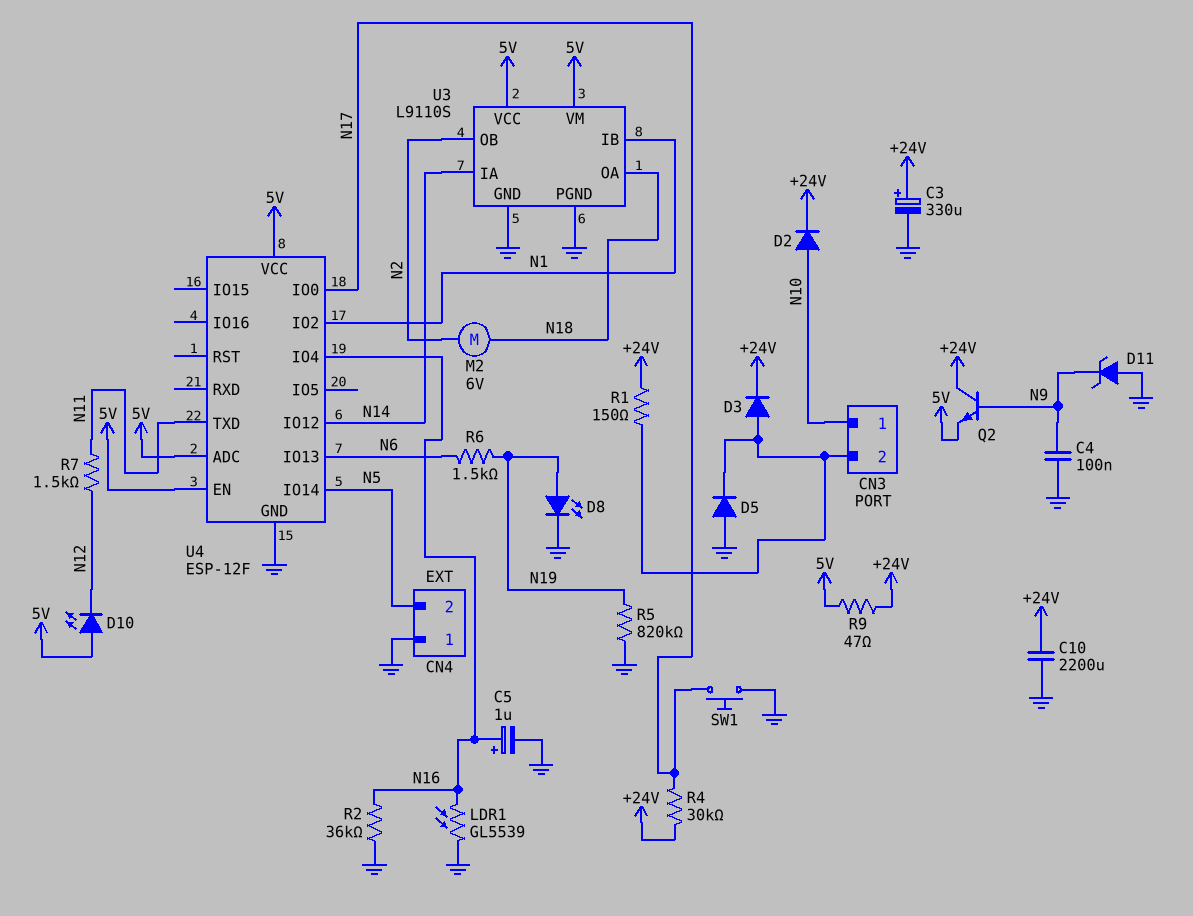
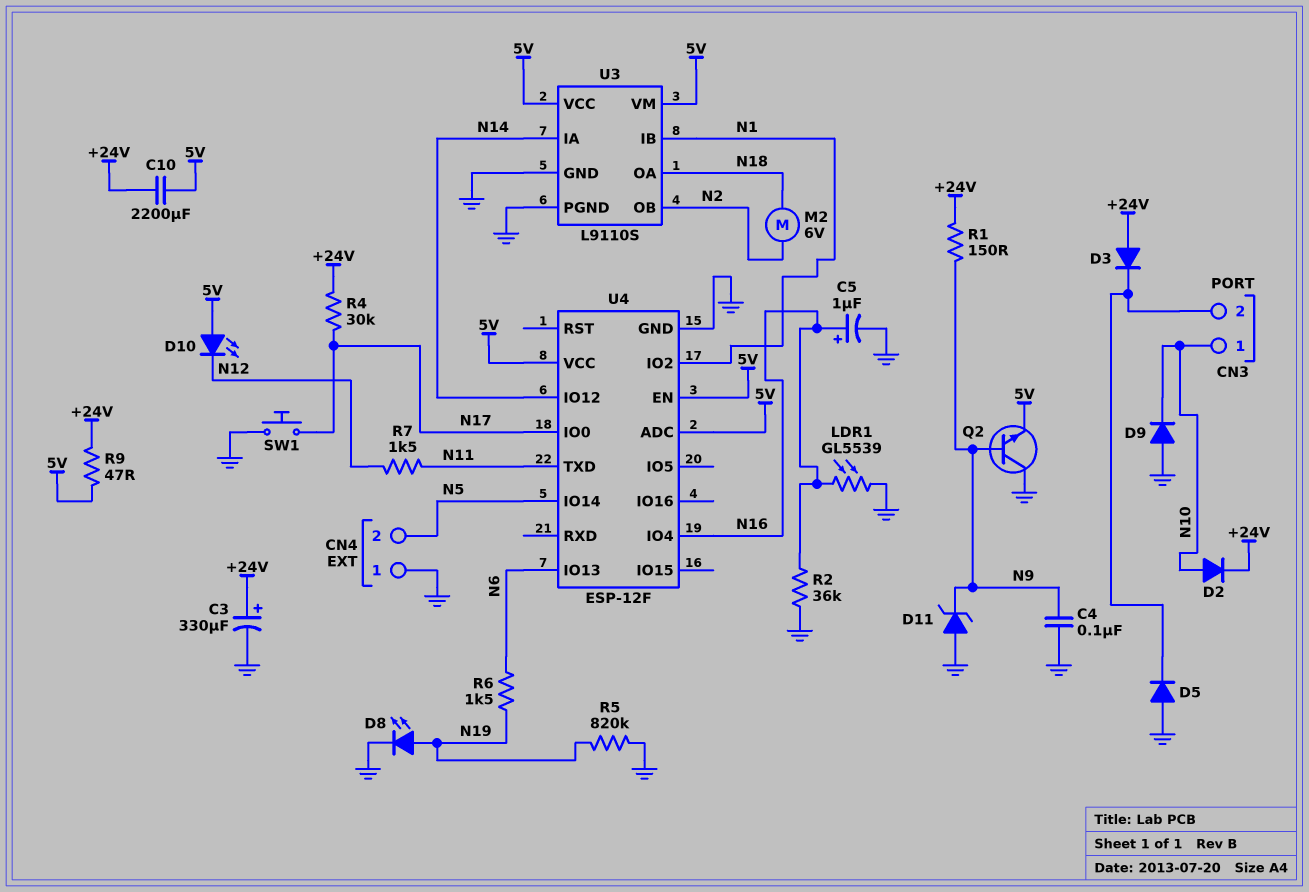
C10: 2200uF (+24V, GND) -> 2200uF (+24V, 5V)
D3: diode (A CN3/2, K +24V) -> diode (A +24V, K CN3/2)
D9: none -> diode (A GND, K N10)
Q2: NPN (B N9, C +24V, E 5V) -> NPN (B N9, C GND, E 5V)
R1: 150 (+24V, CN3/2) -> 150 (+24V, N9)

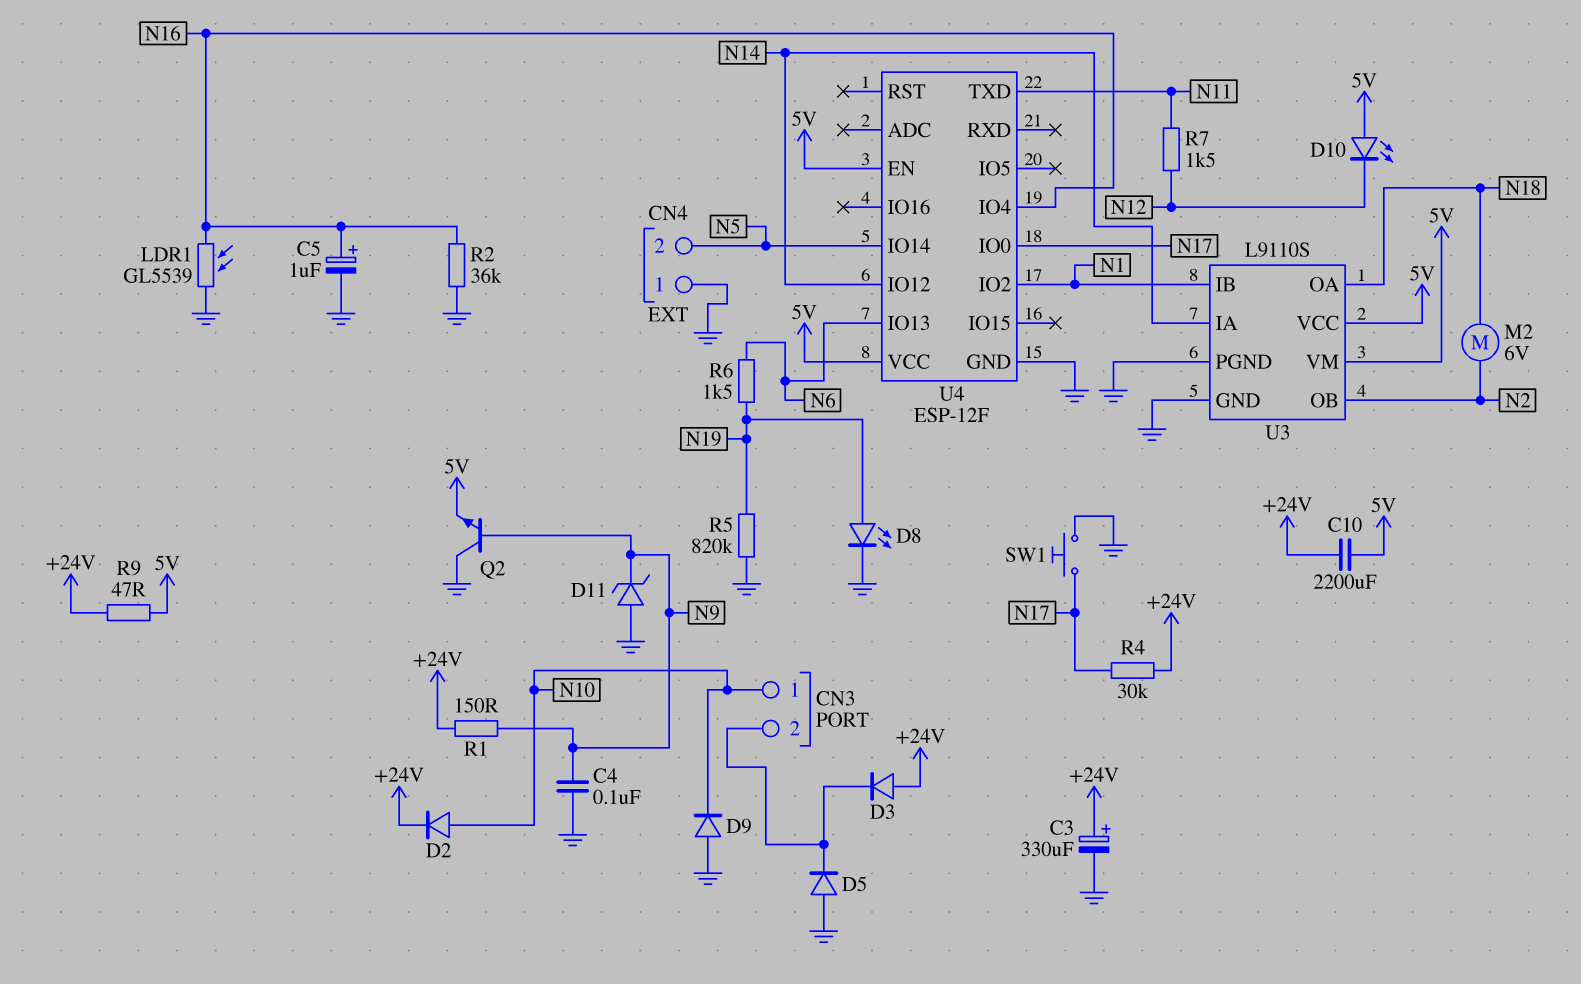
U4 pin ADC: 5V -> none

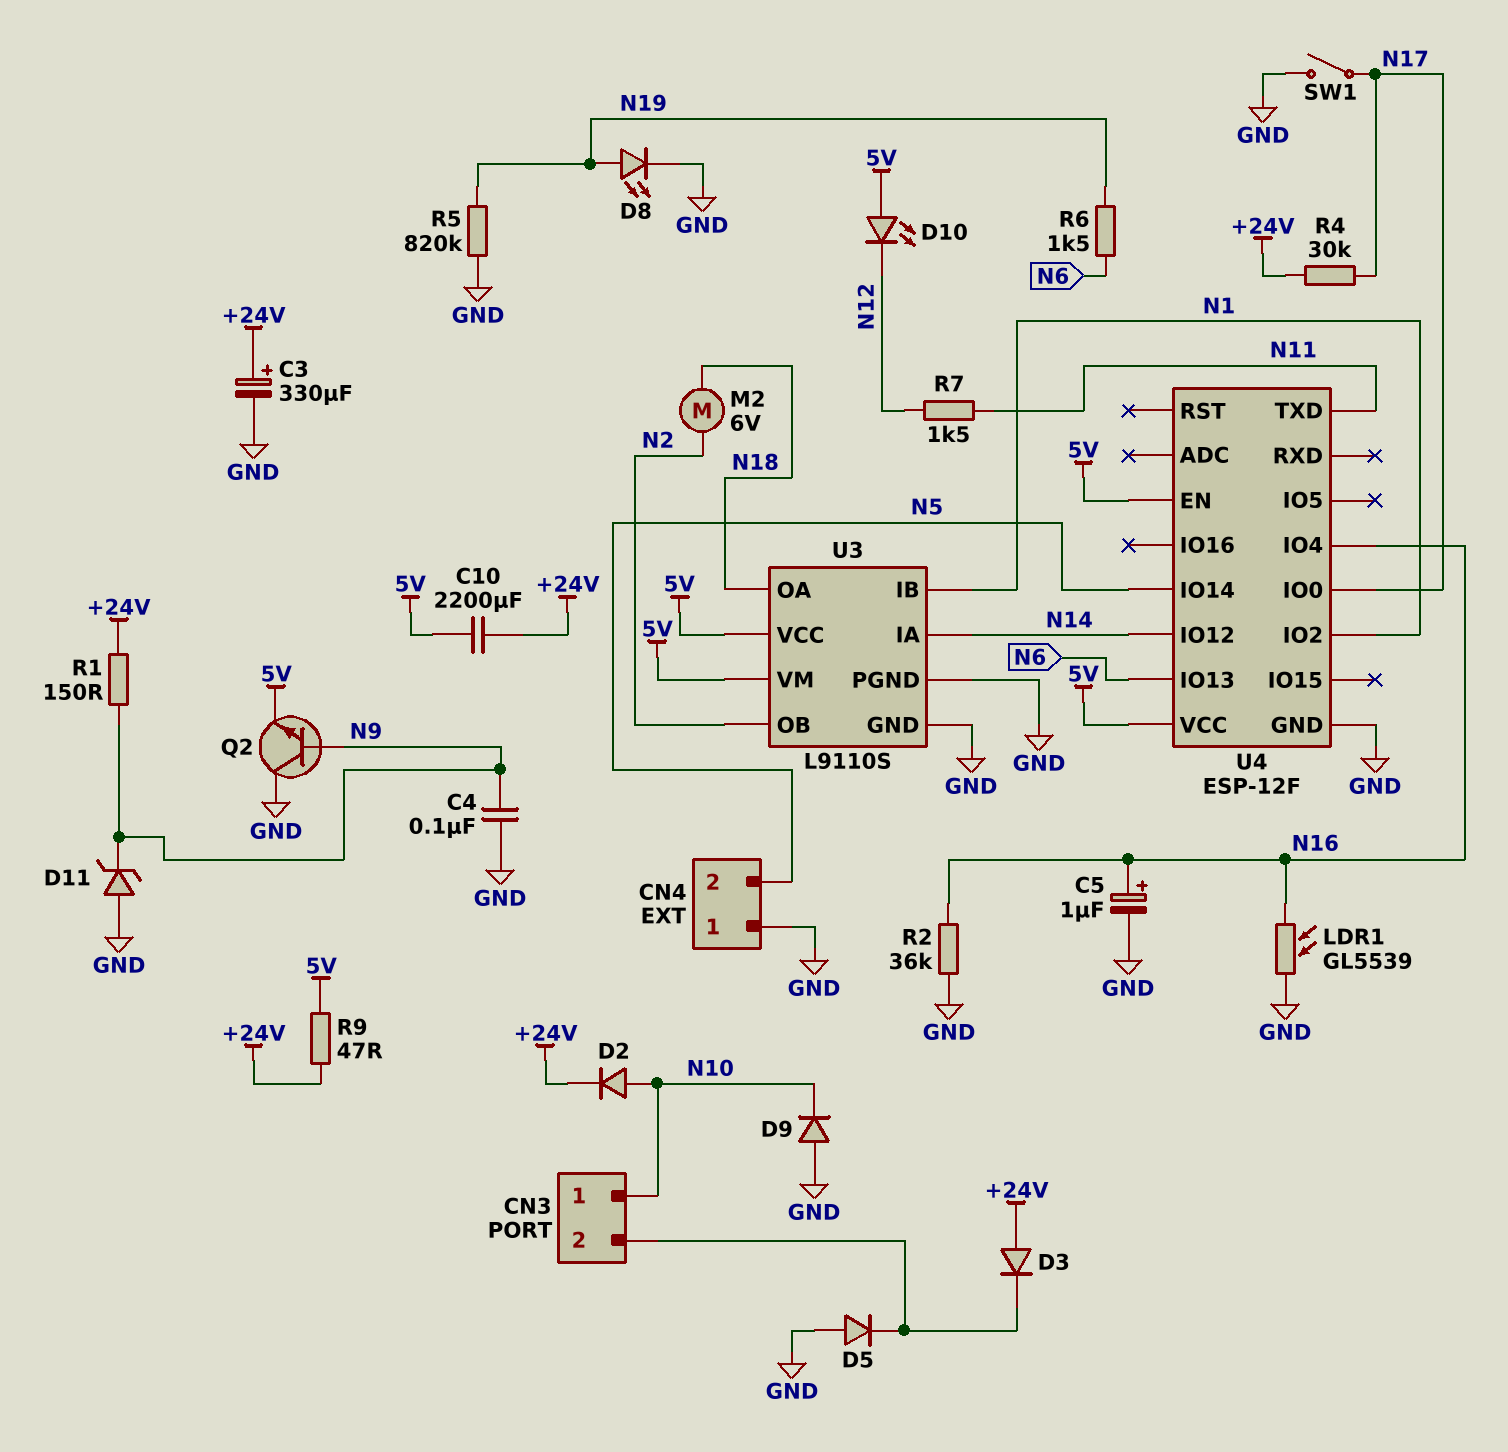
SW1: button (GND, N17) -> switch (GND, N17)

